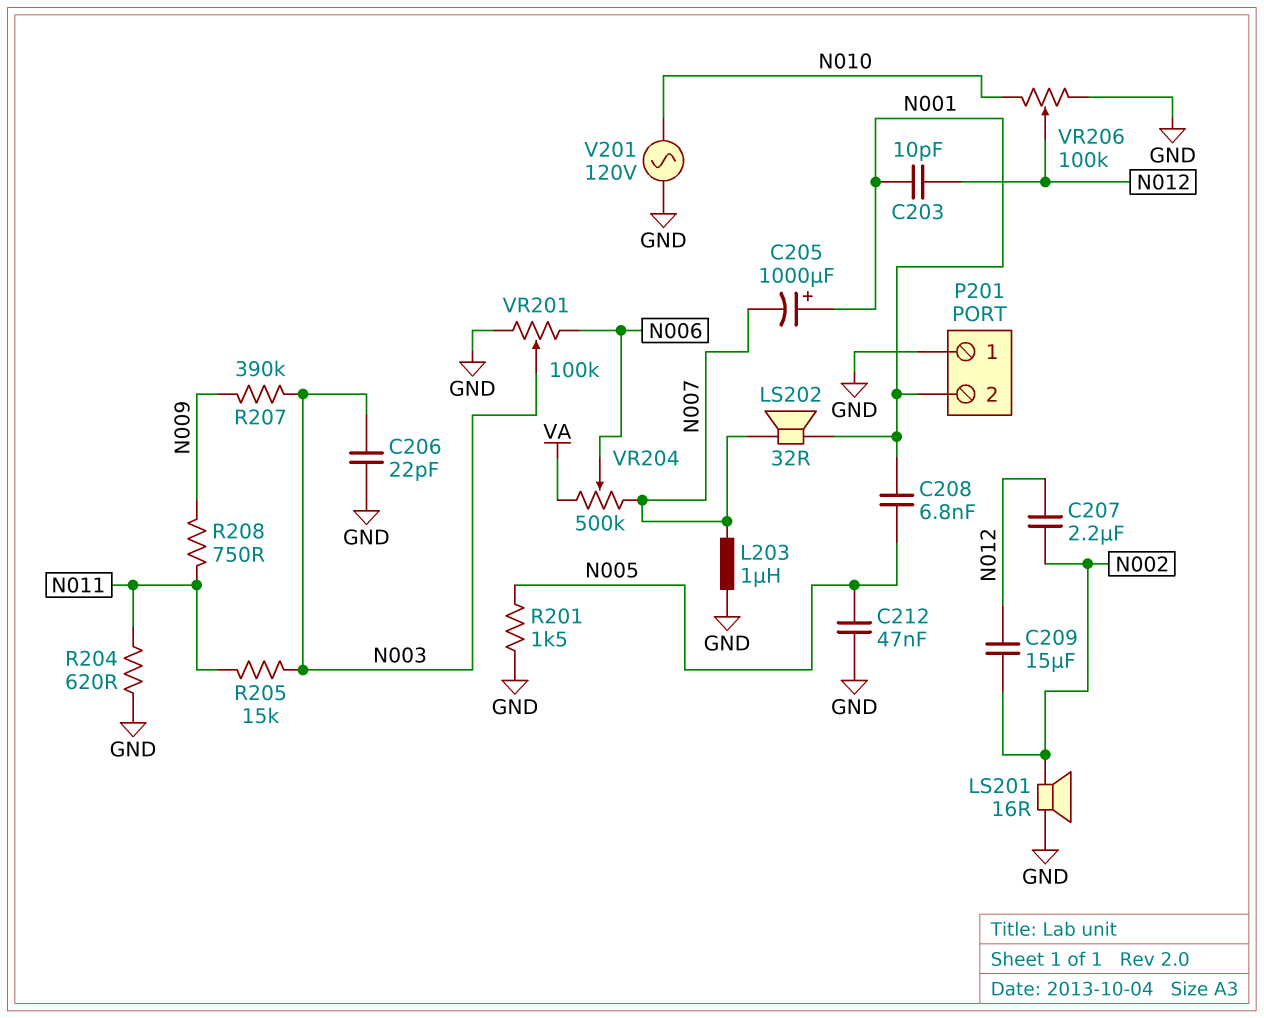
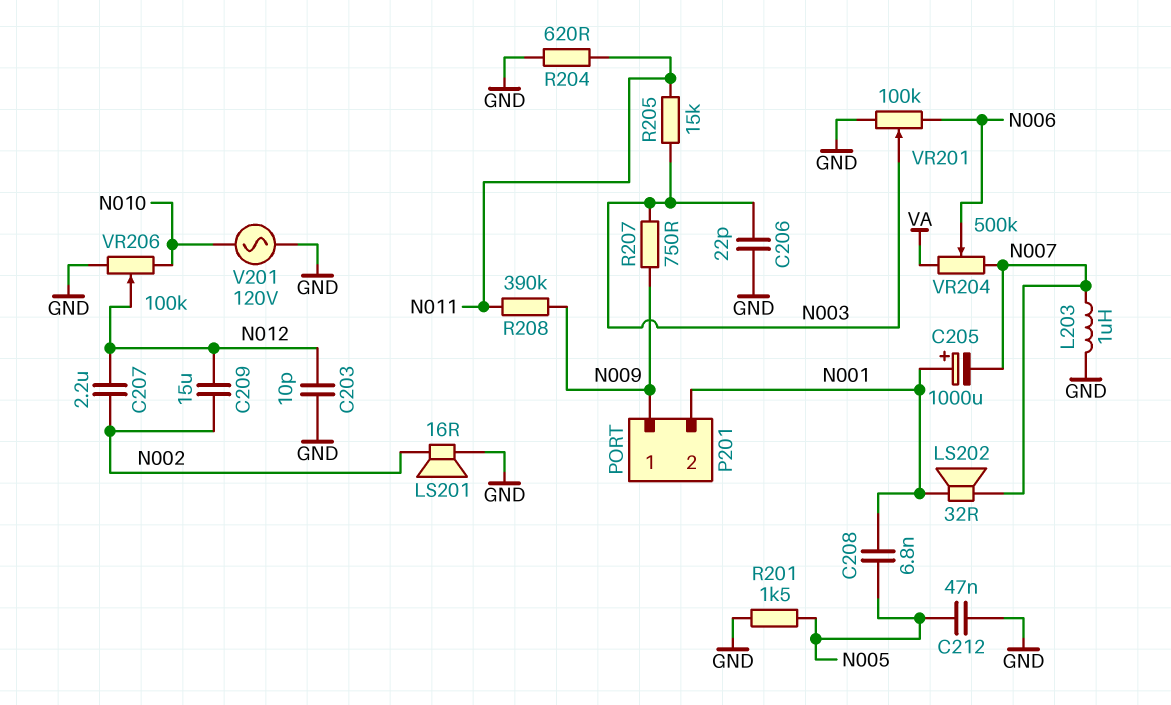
C203: 10pF (N001, N012) -> 10pF (GND, N012)
P201 pin 1: GND -> N009
R207: 390k (N003, N009) -> 750 (N003, N009)
R208: 750 (N009, N011) -> 390k (N009, N011)

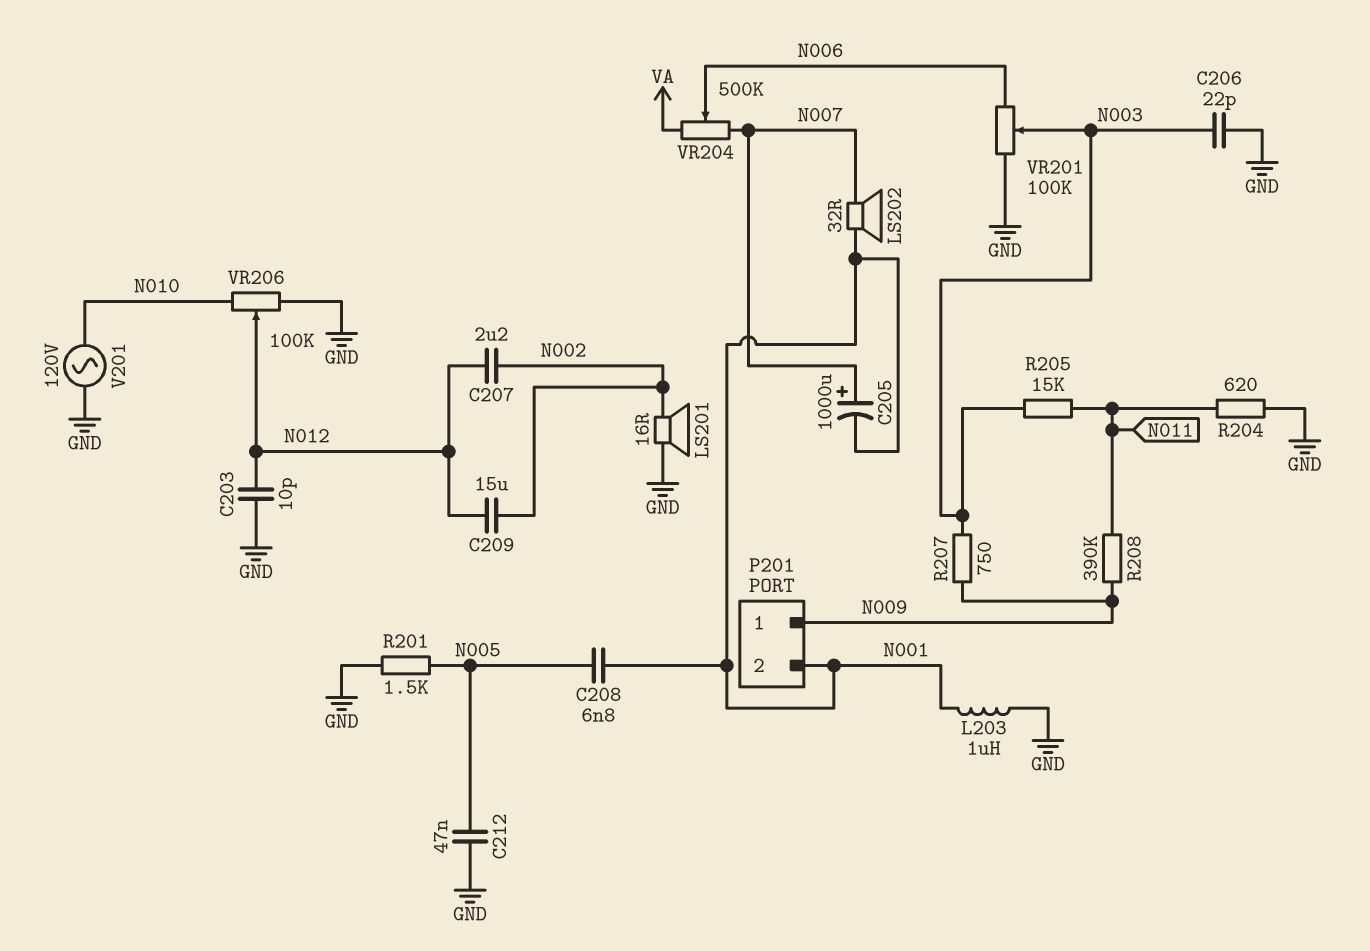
C205: 1000uF (plus N001, minus N007) -> 1000uF (plus N007, minus N001)
L203: 1uH (GND, N007) -> 1uH (GND, N001)

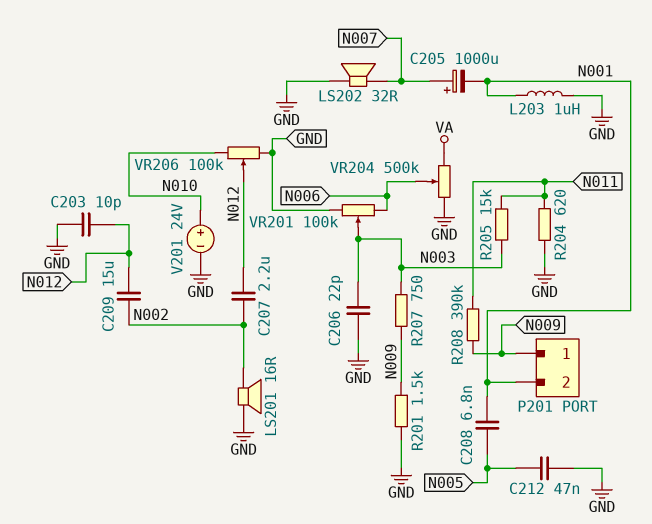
LS202: speaker 32R (N001, N007) -> speaker 32R (GND, N007)
R201: 1.5k (GND, N005) -> 1.5k (GND, N009)
V201: AC 120V (GND, N010) -> 24V (plus N010, minus GND)
VR204: 500k (N007, VA, wiper N006) -> 500k (GND, VA, wiper N006)

